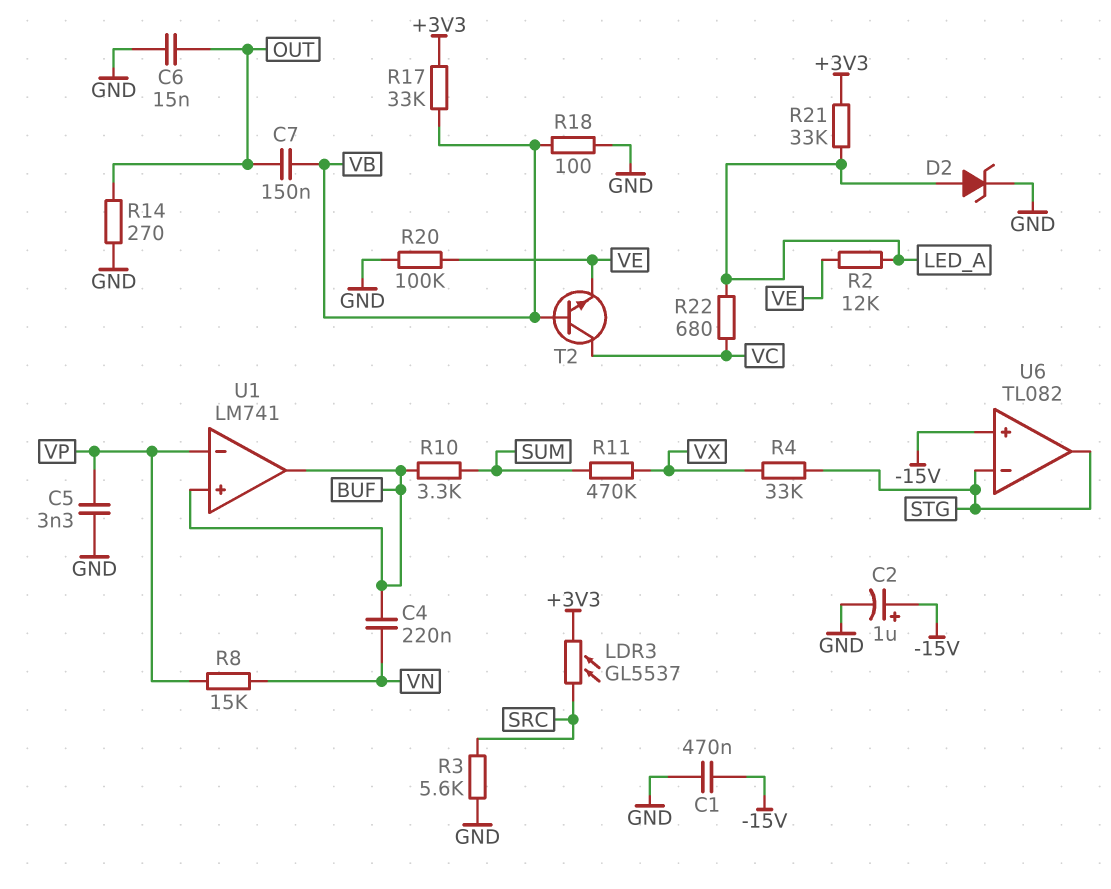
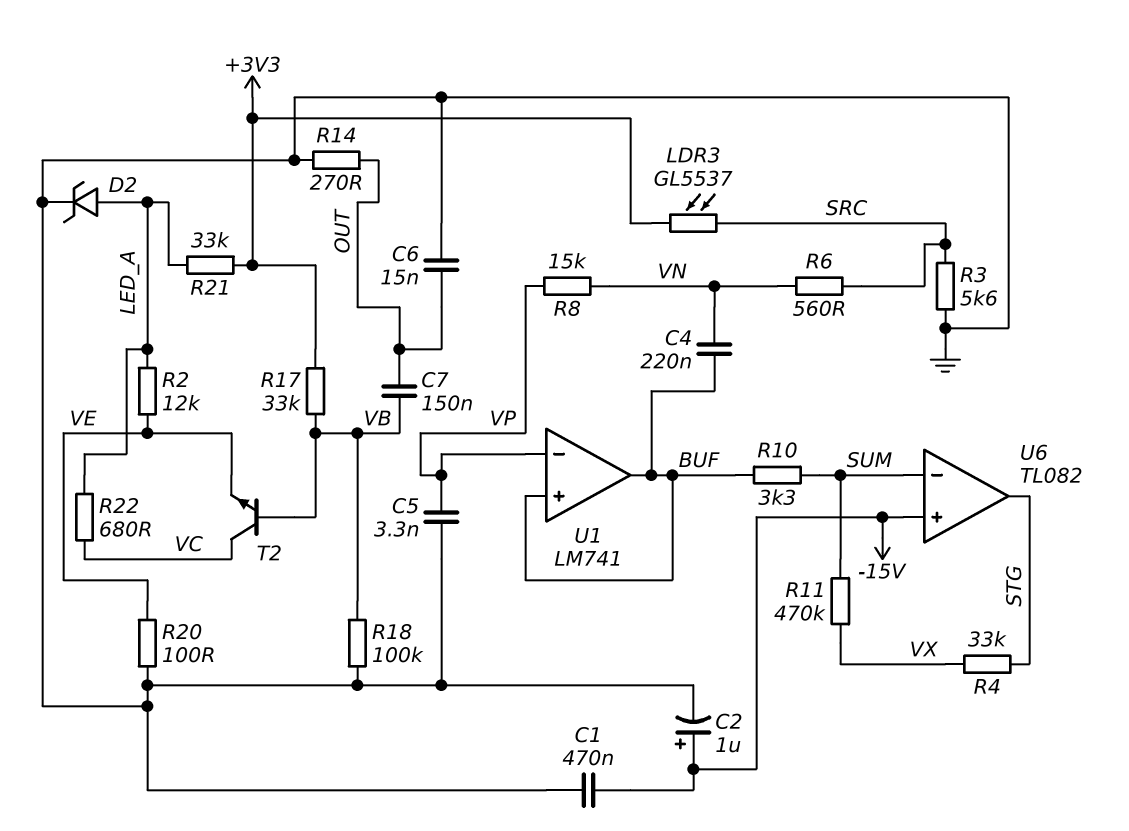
R6: none -> 560 (SRC, VN)
R18: 100 (GND, VB) -> 100k (GND, VB)
R20: 100k (GND, VE) -> 100 (GND, VE)
U6 pin in-: STG -> SUM

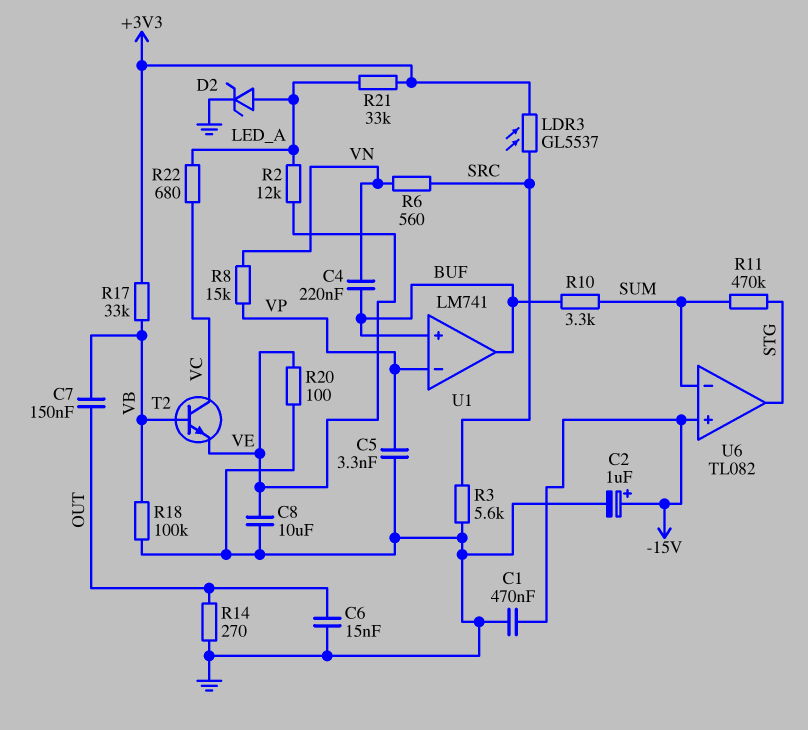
C8: none -> 10uF (GND, VE)
R4: 33k (STG, VX) -> none
R11: 470k (SUM, VX) -> 470k (STG, SUM)

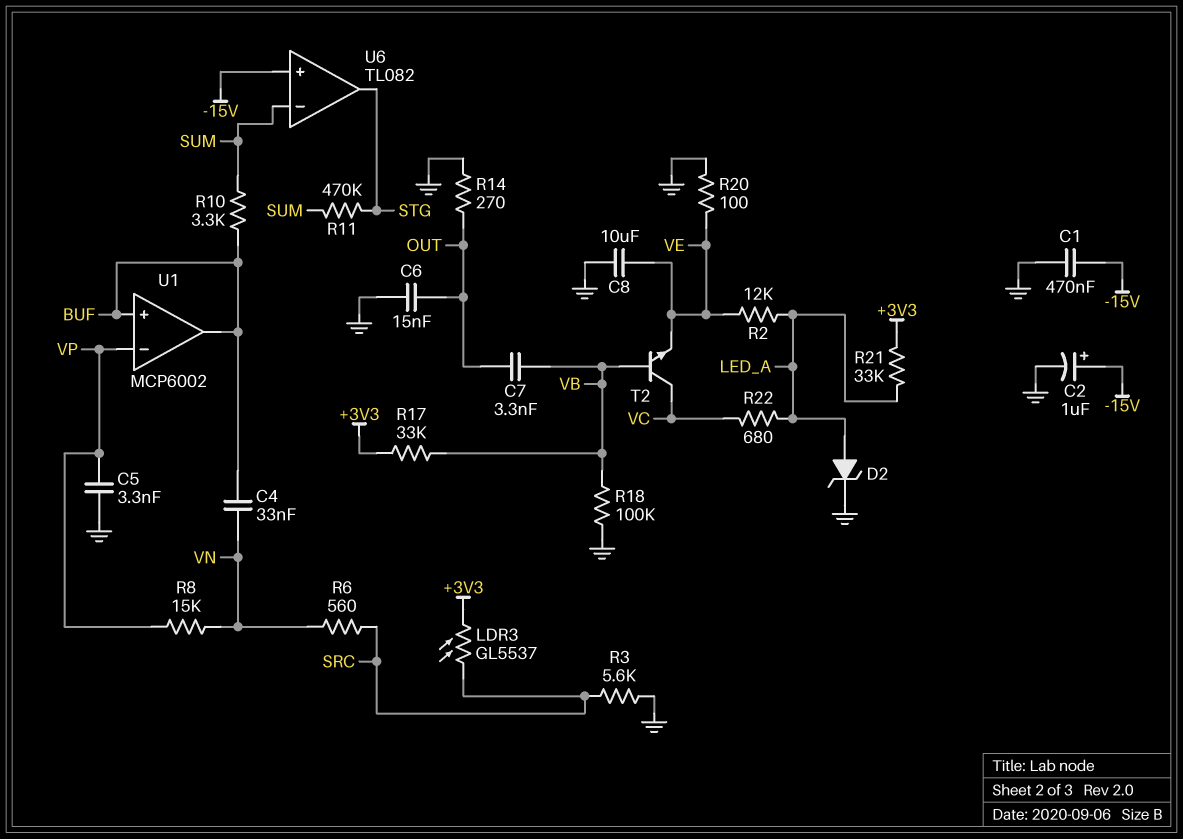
C4: 220nF (BUF, VN) -> 33nF (BUF, VN)
C7: 150nF (OUT, VB) -> 3.3nF (OUT, VB)
U1: LM741 -> MCP6002

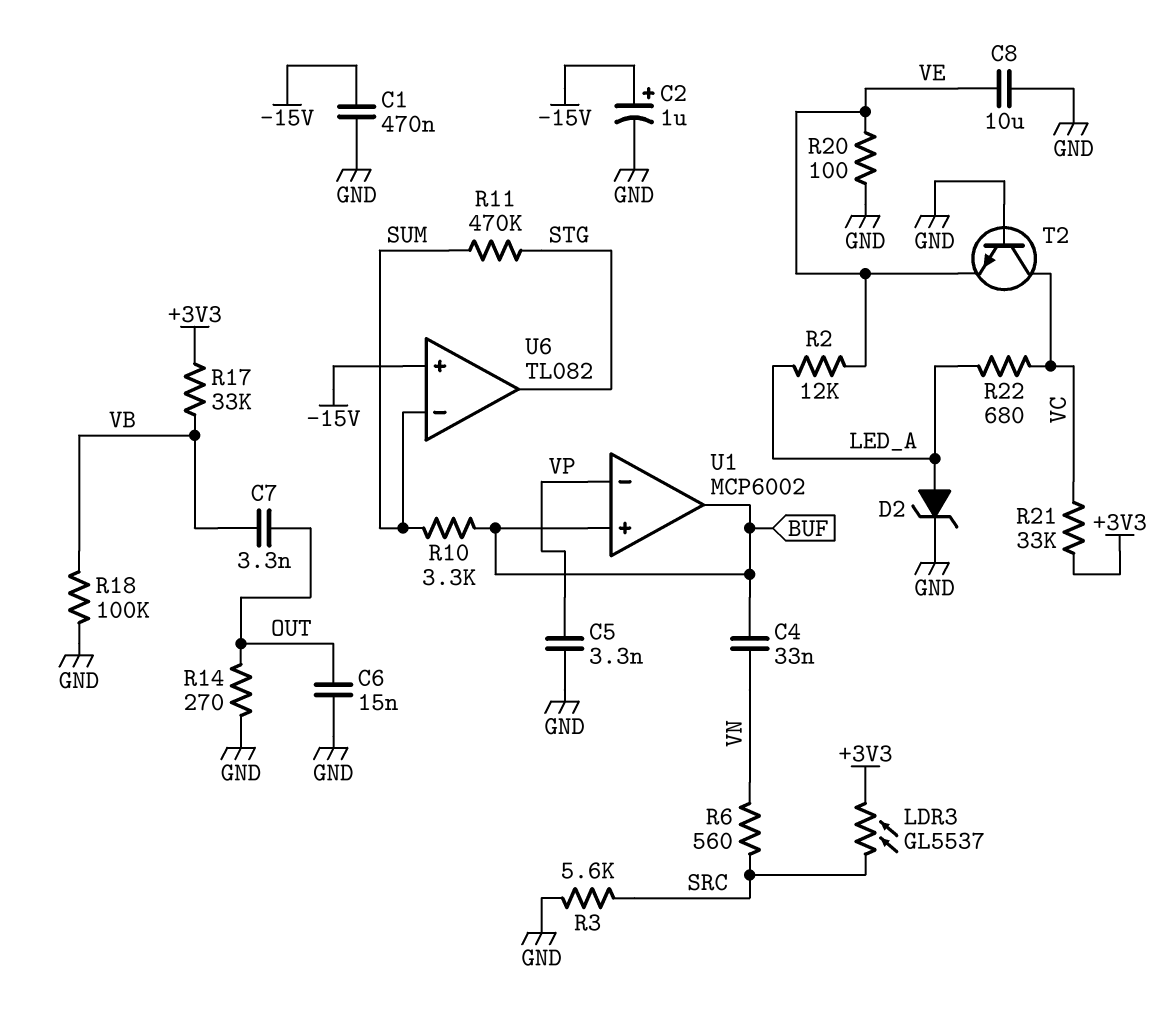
R8: 15k (VN, VP) -> none
R21: 33k (+3V3, LED_A) -> 33k (+3V3, VC)
T2: NPN (B VB, C VC, E VE) -> NPN (B GND, C VC, E VE)

